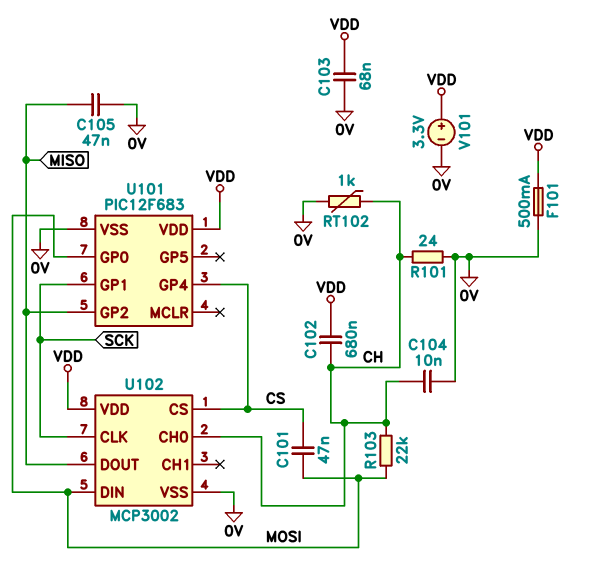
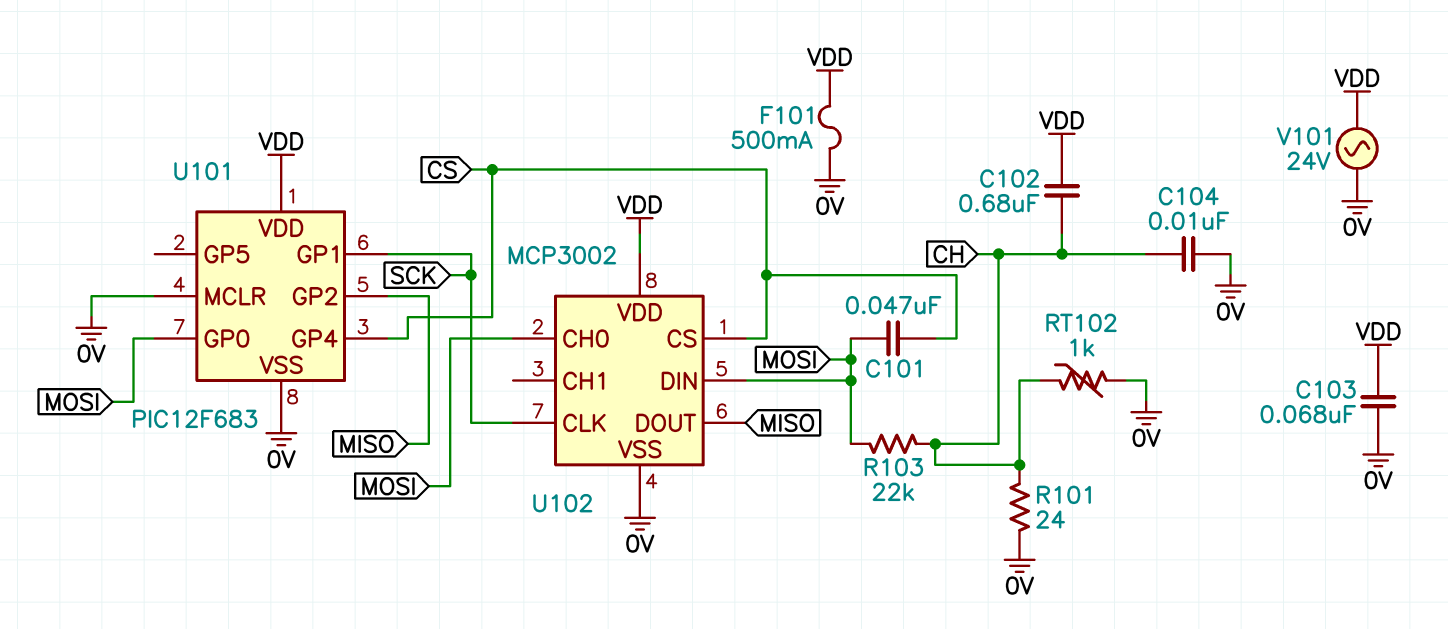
C105: 47nF (0V, MISO) -> none
U101 pin MCLR: none -> 0V
U102 pin CH0: CH -> MOSI
V101: 3.3V (plus VDD, minus 0V) -> AC 24V (0V, VDD)

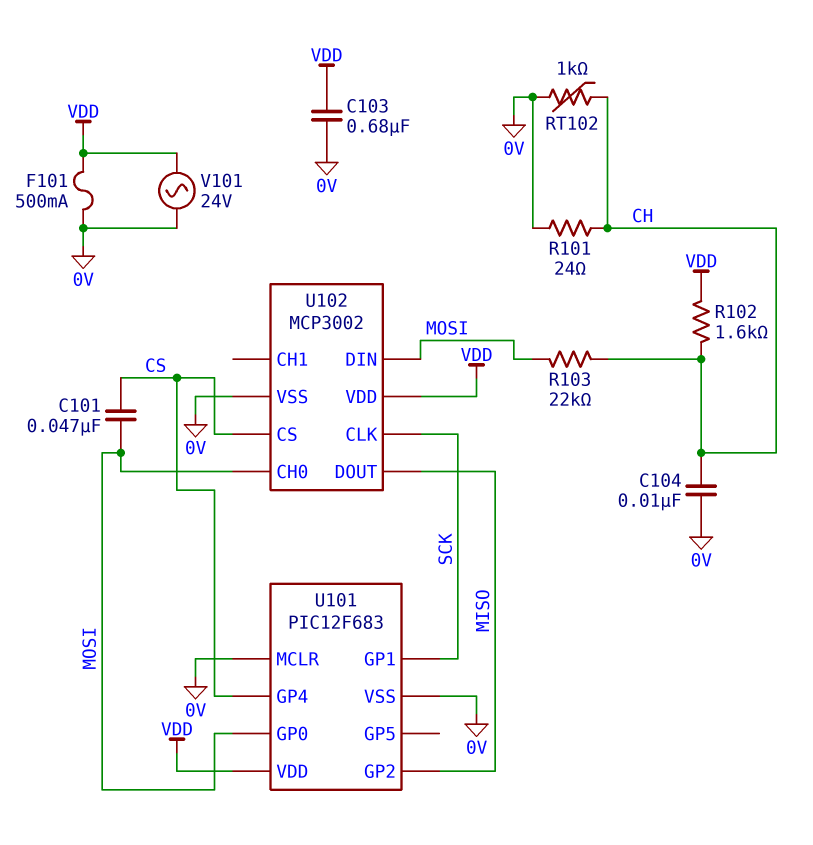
C102: 680nF (CH, VDD) -> none
C103: 68nF (0V, VDD) -> 680nF (0V, VDD)
R102: none -> 1.6k (CH, VDD)

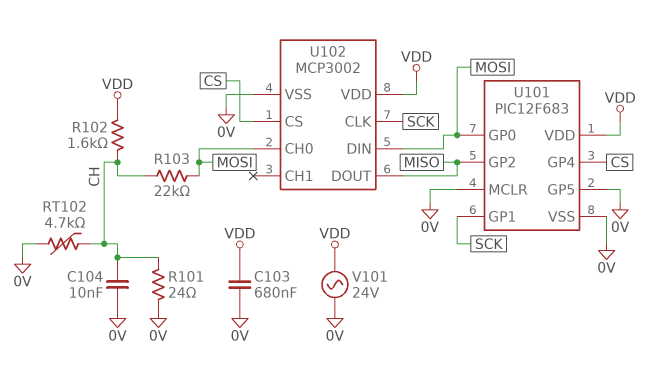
C101: 47nF (CS, MOSI) -> none
F101: 500mA (0V, VDD) -> none
RT102: 1k (0V, CH) -> 4.7k (0V, CH)
U101 pin GP5: none -> 0V

